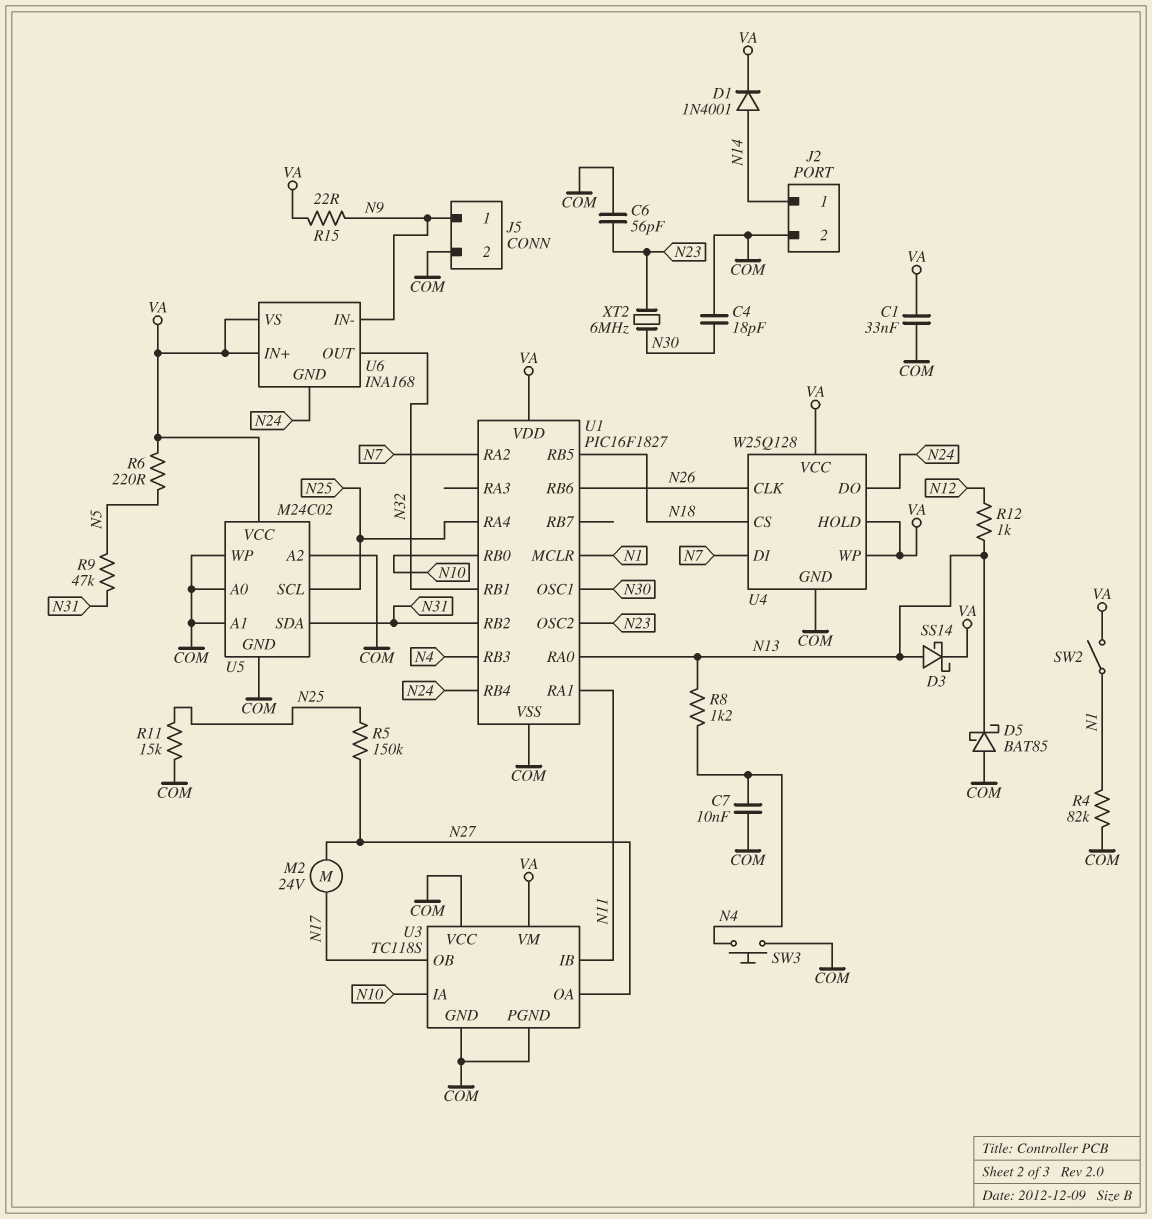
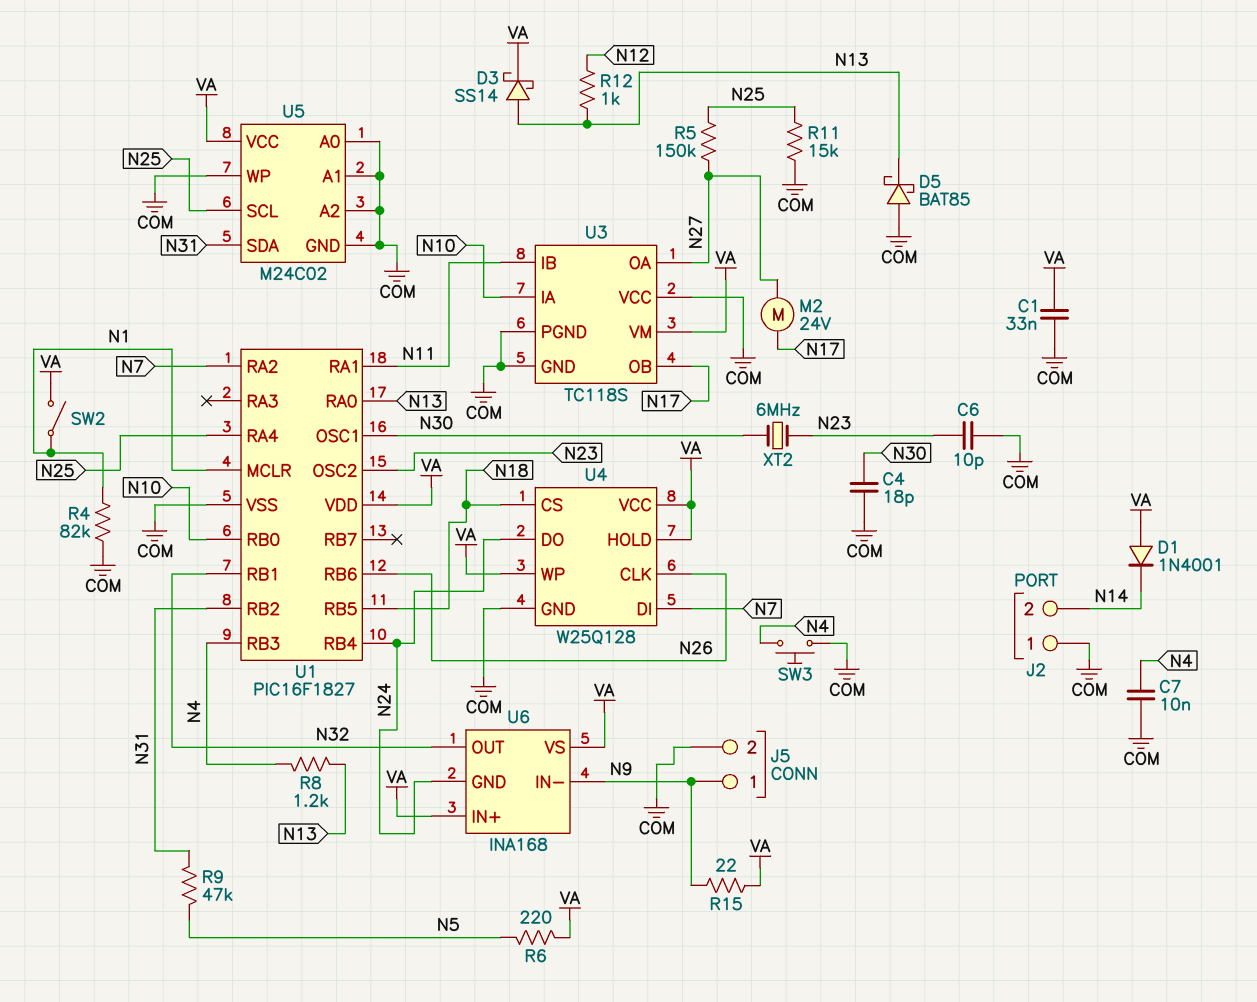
C6: 56pF (COM, N23) -> 10pF (COM, N23)
D1: diode 1N4001 (A N14, K VA) -> diode 1N4001 (A VA, K N14)
J2 pin 1: N14 -> COM
J2 pin 2: COM -> N14

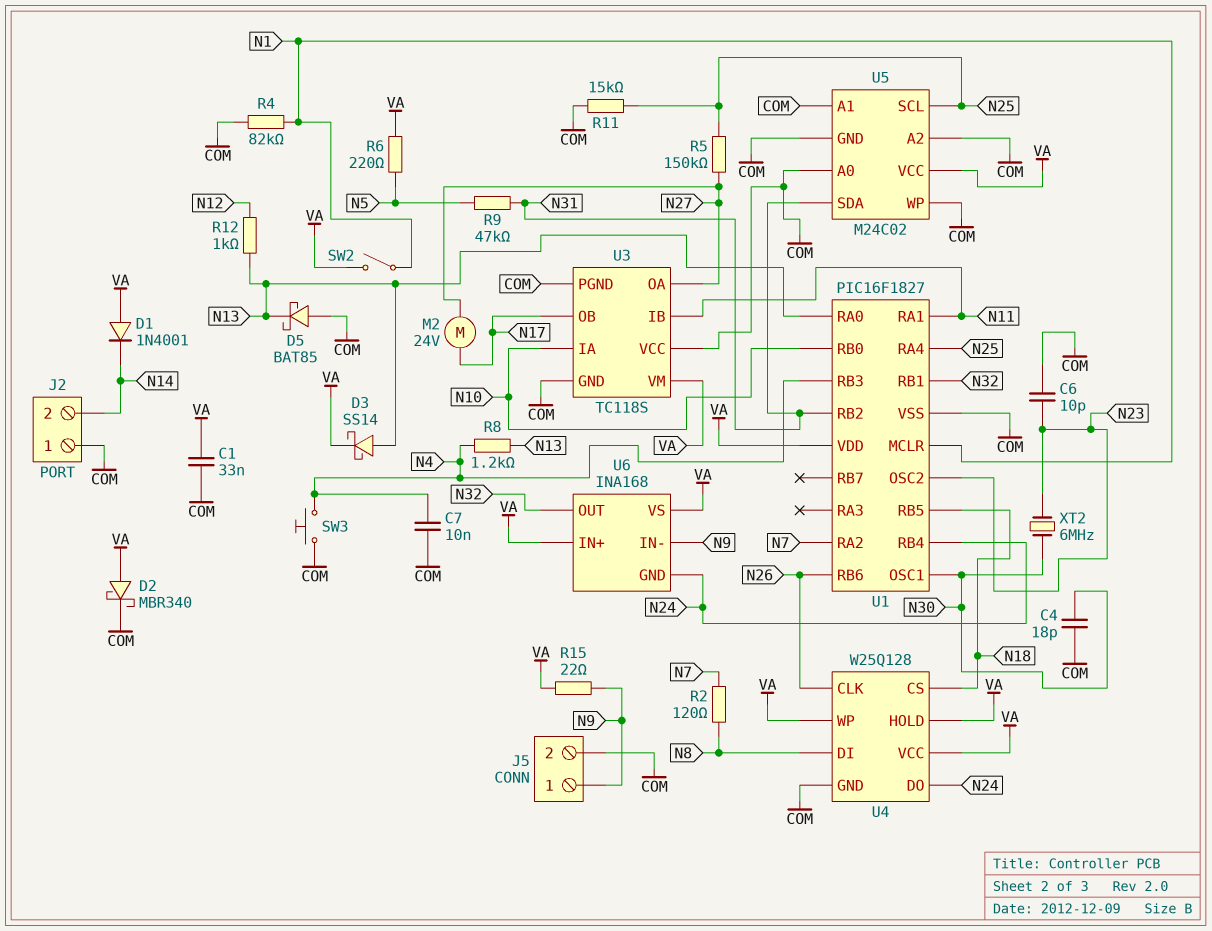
D2: none -> schottky MBR340 (A VA, K COM)
R2: none -> 120 (N7, N8)
U4 pin DI: N7 -> N8

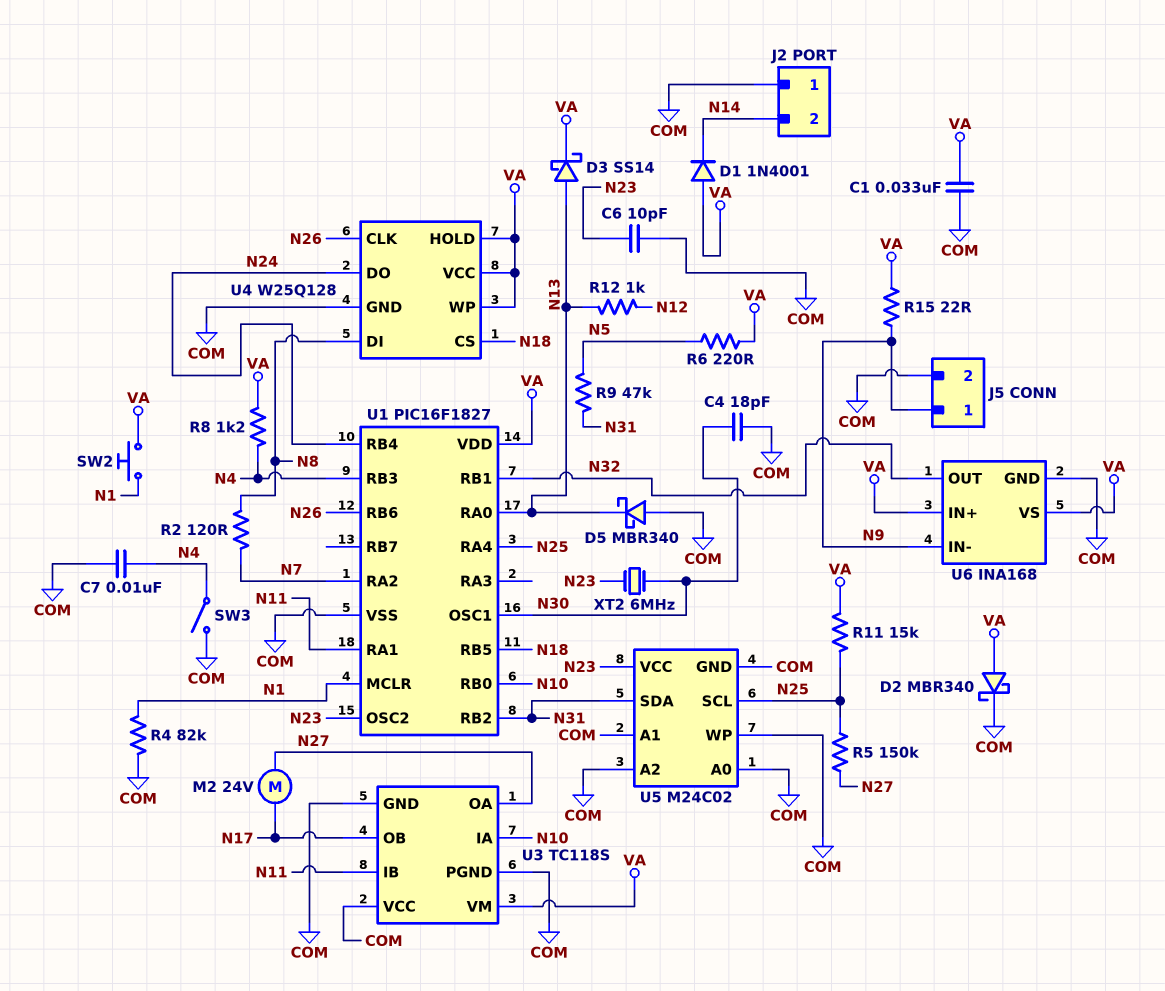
D5: schottky BAT85 (A COM, K N13) -> schottky MBR340 (A COM, K N13)
R8: 1.2k (N4, N13) -> 1.2k (N4, VA)
R11: 15k (COM, N25) -> 15k (N25, VA)
SW2: switch (N1, VA) -> button (N1, VA)
SW3: button (COM, N4) -> switch (COM, N4)
U5 pin VCC: VA -> N23
U6 pin GND: N24 -> COM

